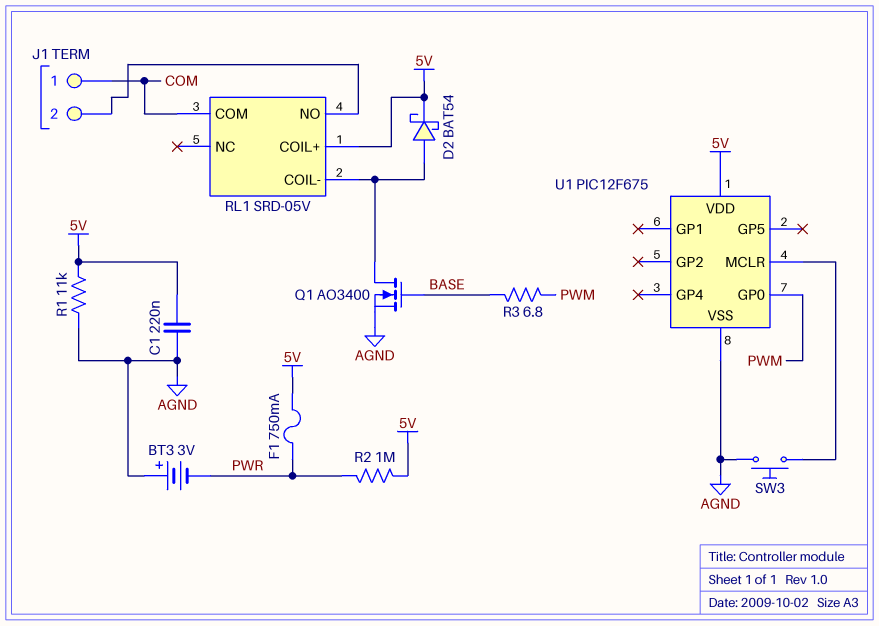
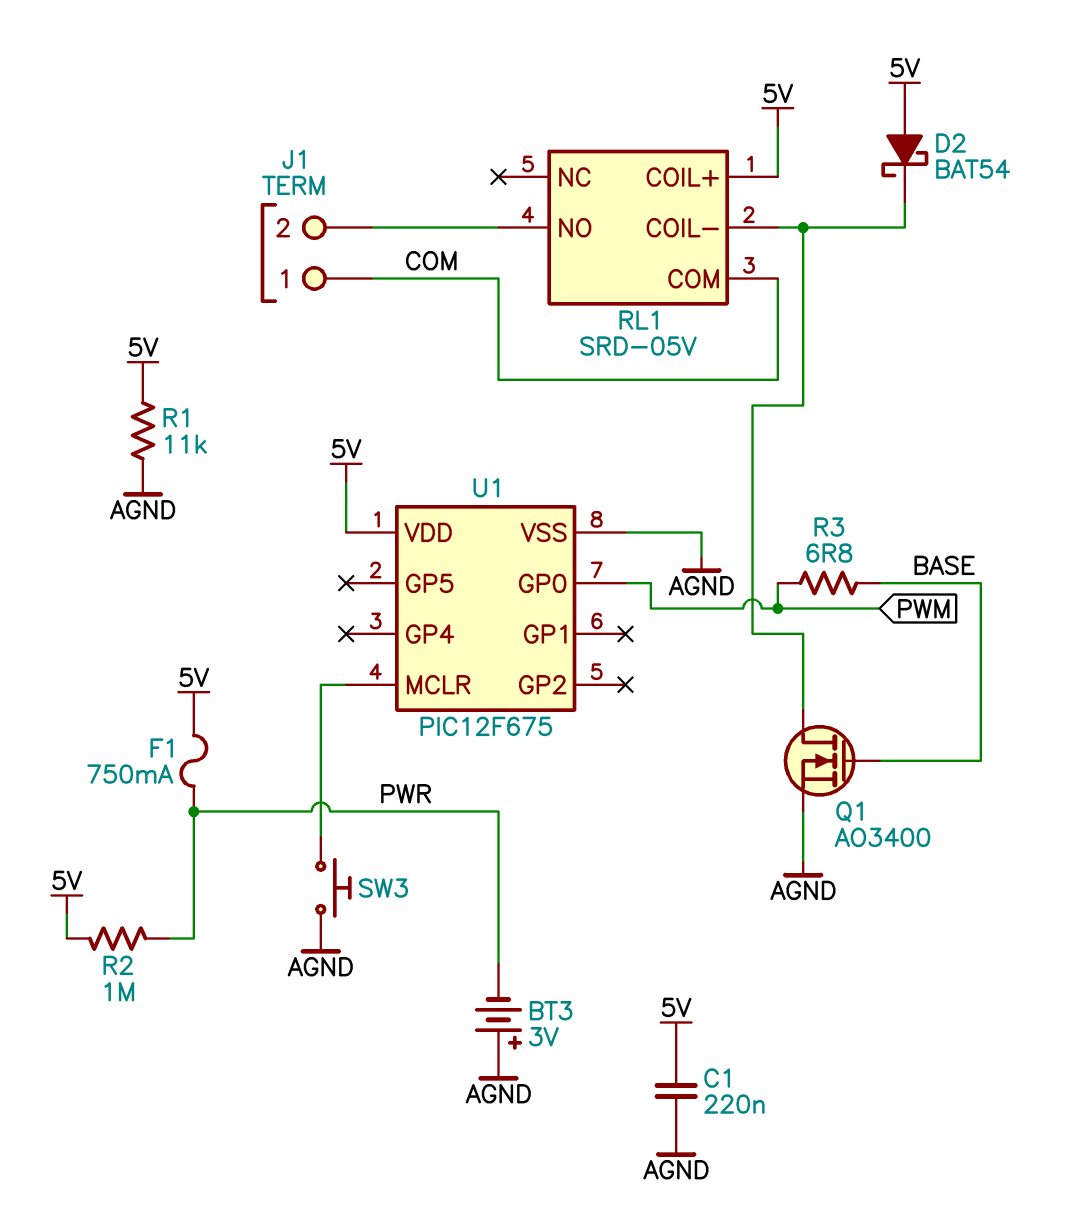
D2: schottky BAT54 (A RL1/COIL-, K 5V) -> schottky BAT54 (A 5V, K RL1/COIL-)

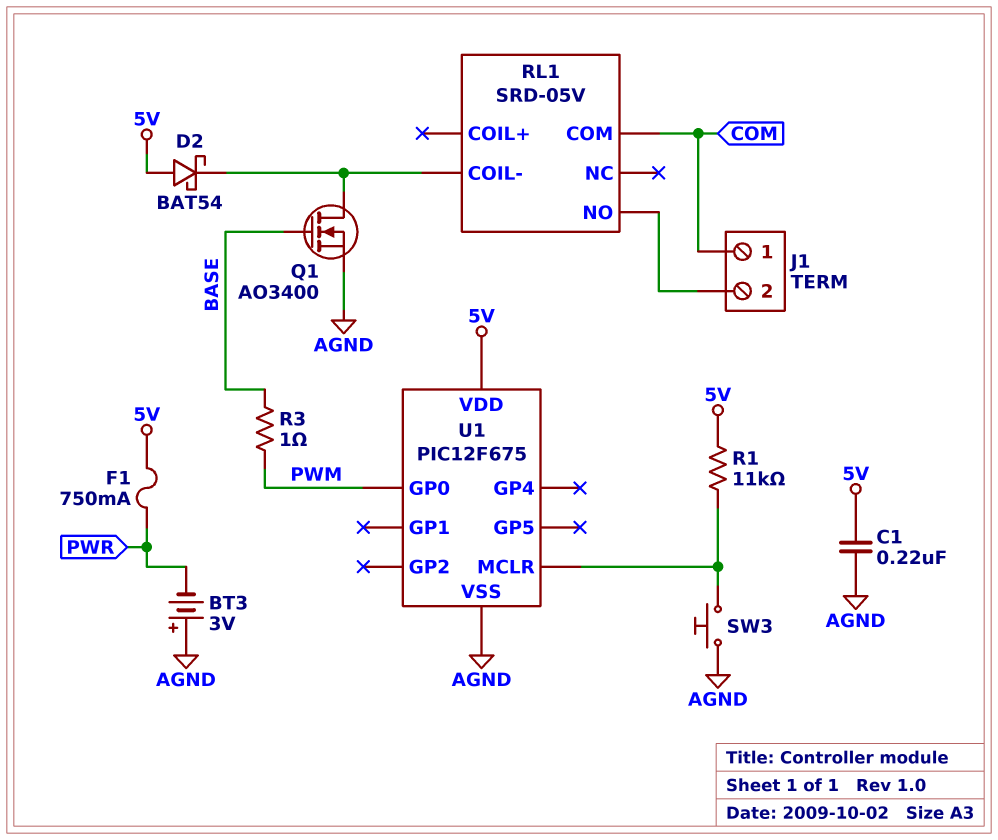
R1: 11k (5V, AGND) -> 11k (5V, U1/MCLR)
R2: 1M (5V, PWR) -> none
R3: 6.8 (BASE, PWM) -> 1 (BASE, PWM)
RL1 pin COIL+: 5V -> none

